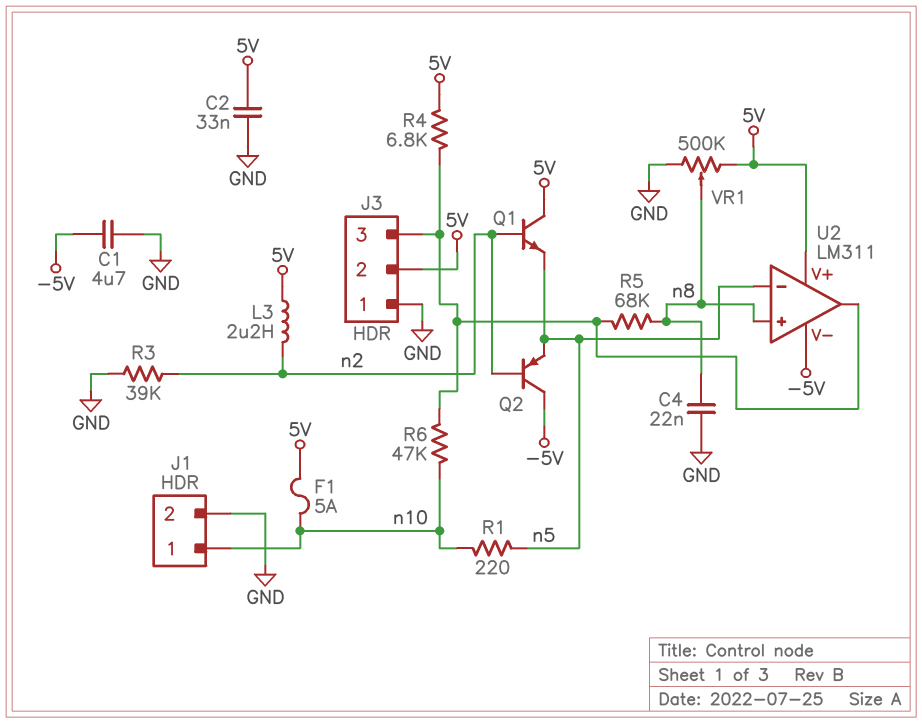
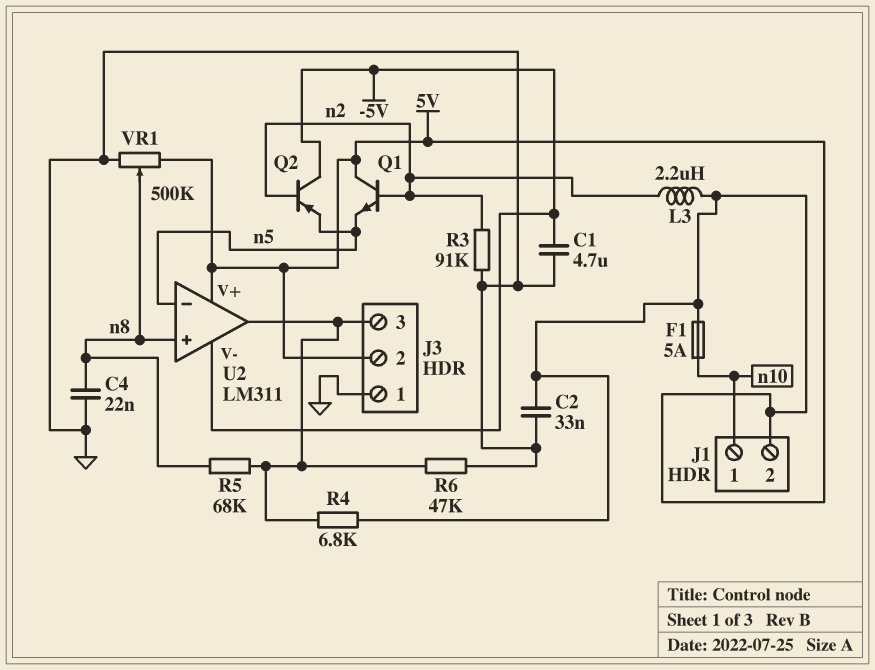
J1 pin 2: GND -> 5V
R1: 220 (n5, n10) -> none
R3: 39k (GND, n2) -> 91k (GND, n2)
R6: 47k (J3/3, n10) -> 47k (GND, J3/3)

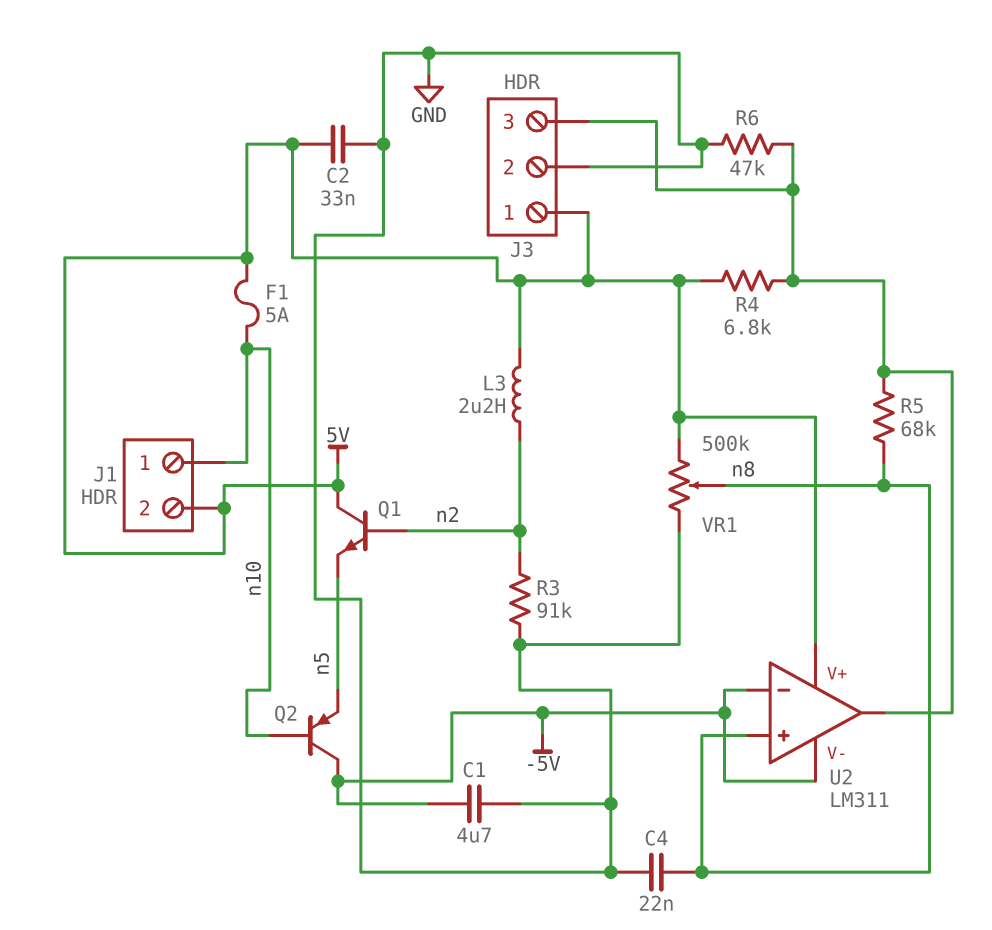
J3 pin 1: GND -> 5V
J3 pin 2: 5V -> GND
Q2: PNP (B n2, C -5V, E n5) -> PNP (B n10, C -5V, E n5)
U2 pin in-: n5 -> -5V

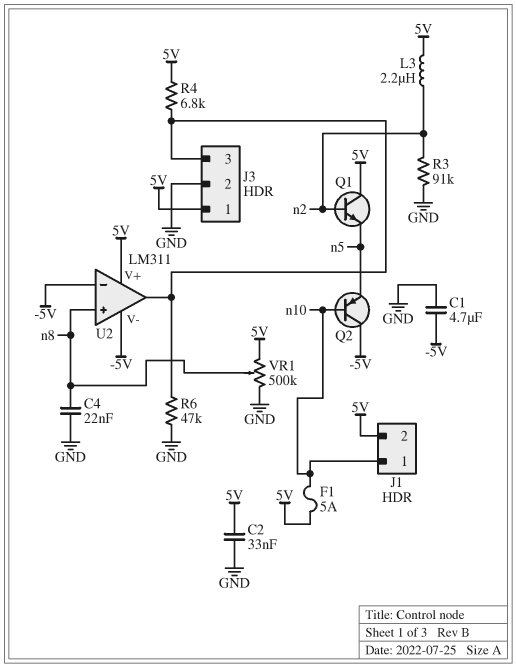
R5: 68k (J3/3, n8) -> none

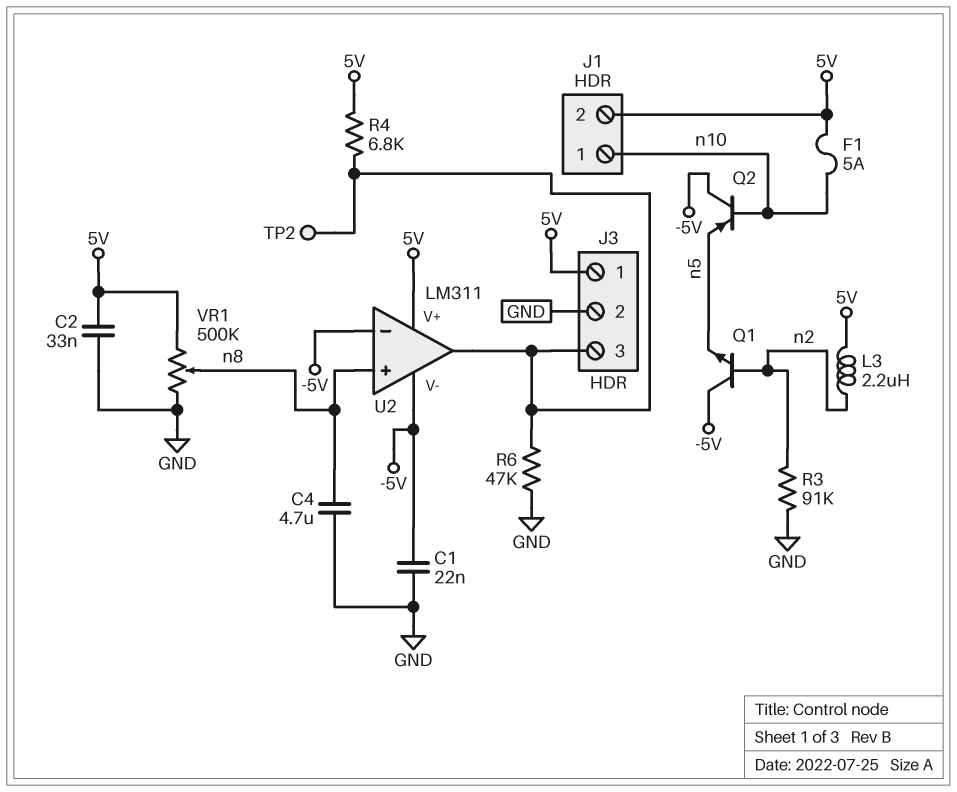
C1: 4.7uF (-5V, GND) -> 22nF (-5V, GND)
C4: 22nF (GND, n8) -> 4.7uF (GND, n8)
Q1: NPN (B n2, C 5V, E n5) -> NPN (B n2, C -5V, E n5)
TP2: none -> test point (J3/3)

